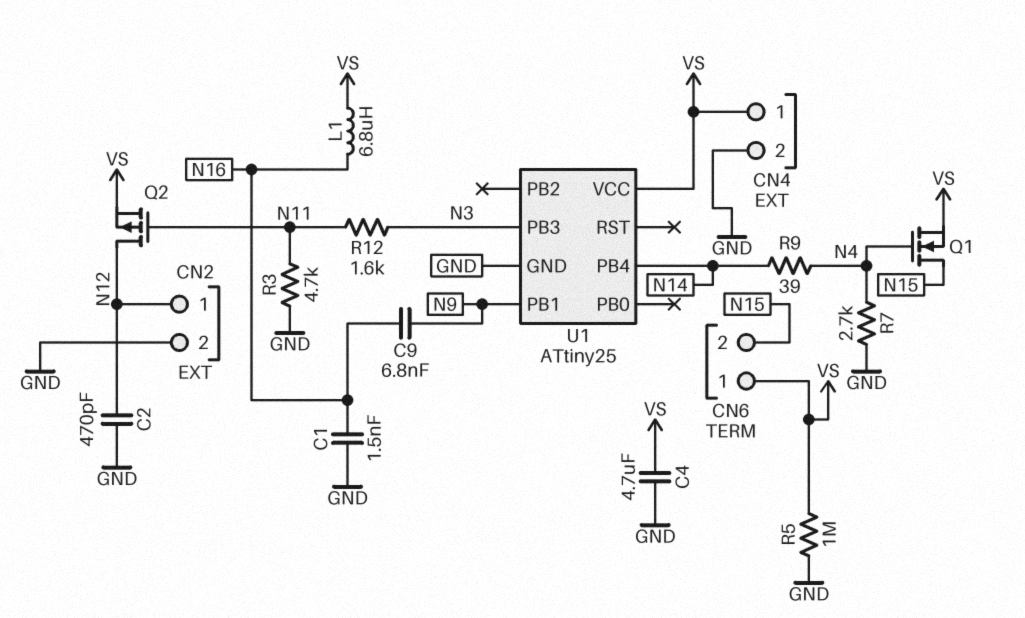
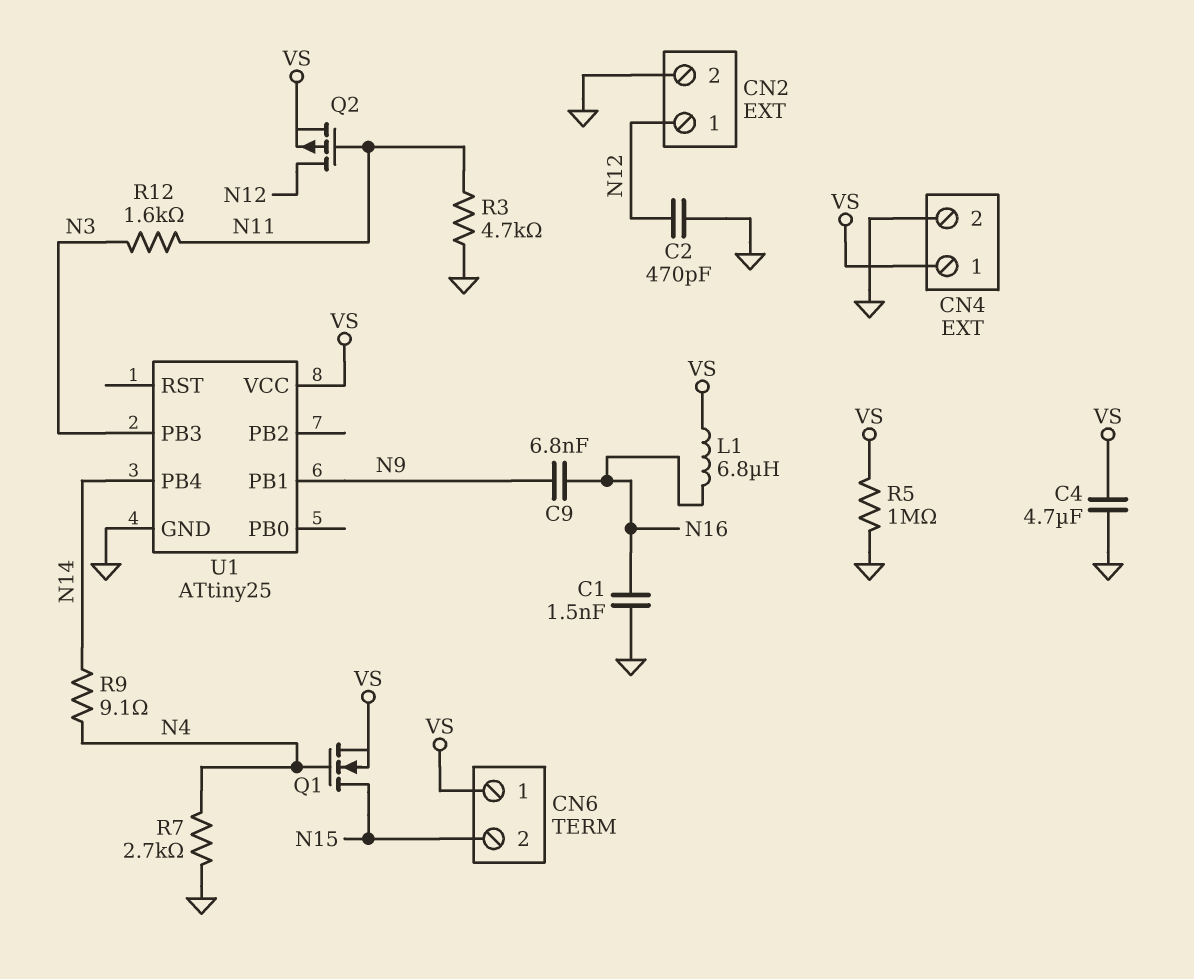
R9: 39 (N4, N14) -> 9.1 (N4, N14)

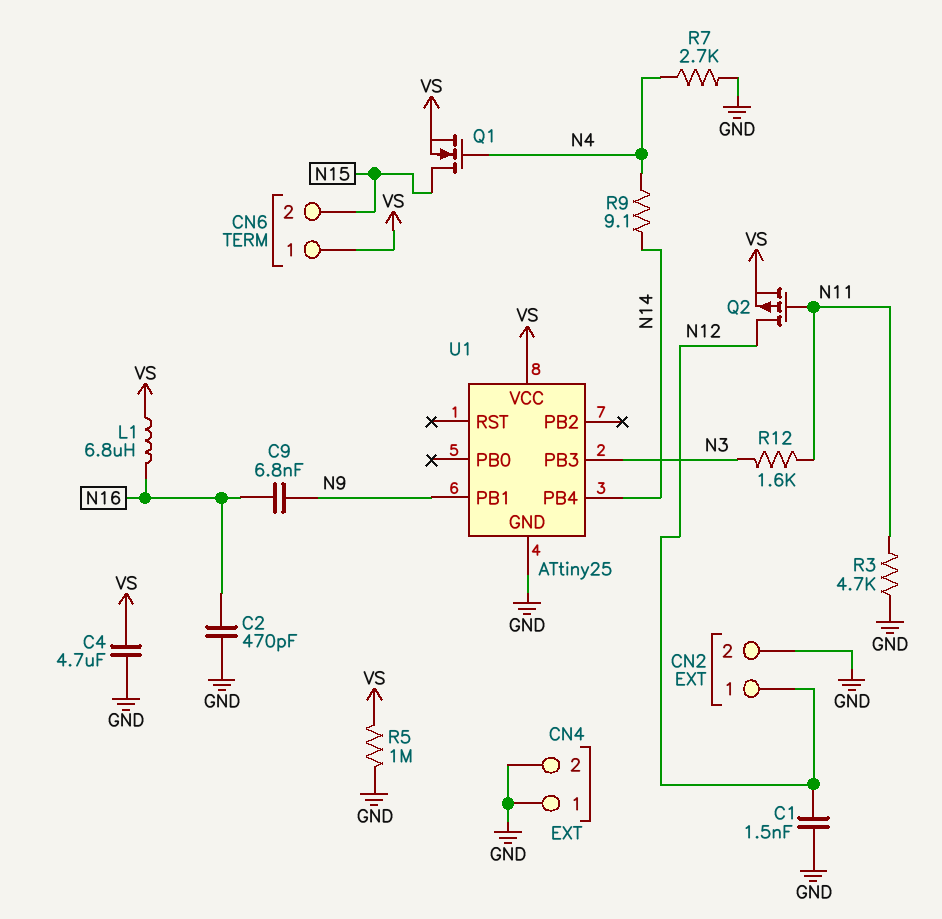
C1: 1.5nF (GND, N16) -> 1.5nF (GND, N12)
C2: 470pF (GND, N12) -> 470pF (GND, N16)
CN4 pin 1: VS -> GND

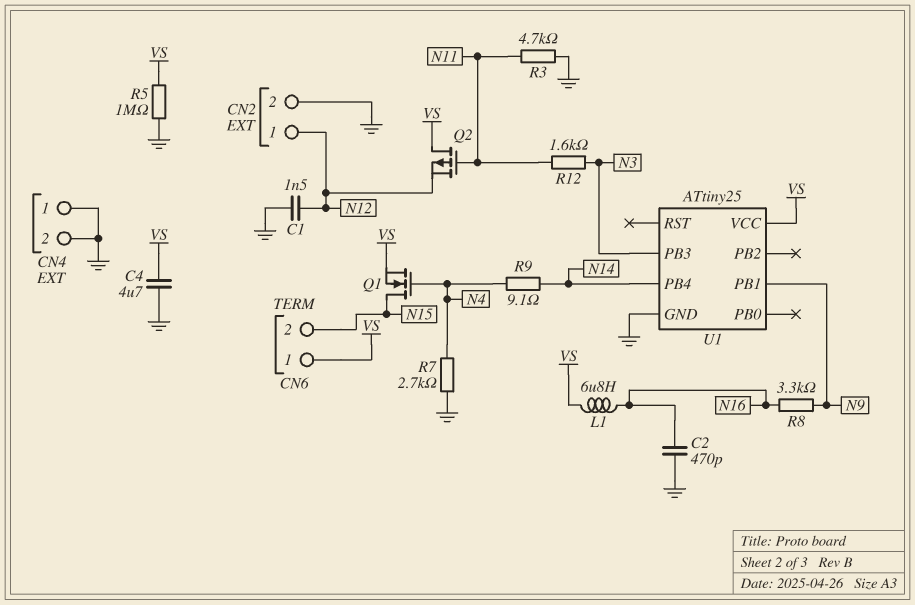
C9: 6.8nF (N9, N16) -> none
Q2: PMOS (G N11, D N12, S VS) -> PMOS (G N11, D VS, S N12)
R8: none -> 3.3k (N9, N16)

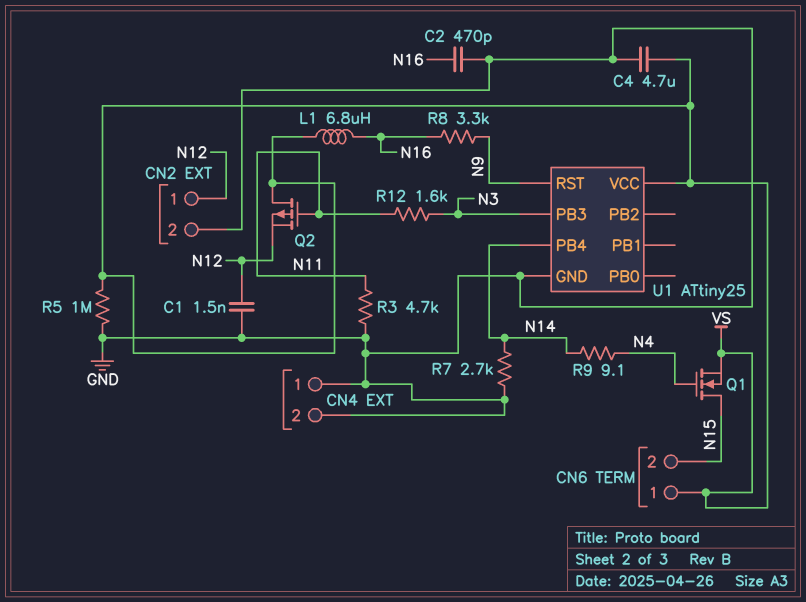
R7: 2.7k (GND, N4) -> 2.7k (GND, N14)
U1 pin PB1: N9 -> none
U1 pin RST: none -> N9

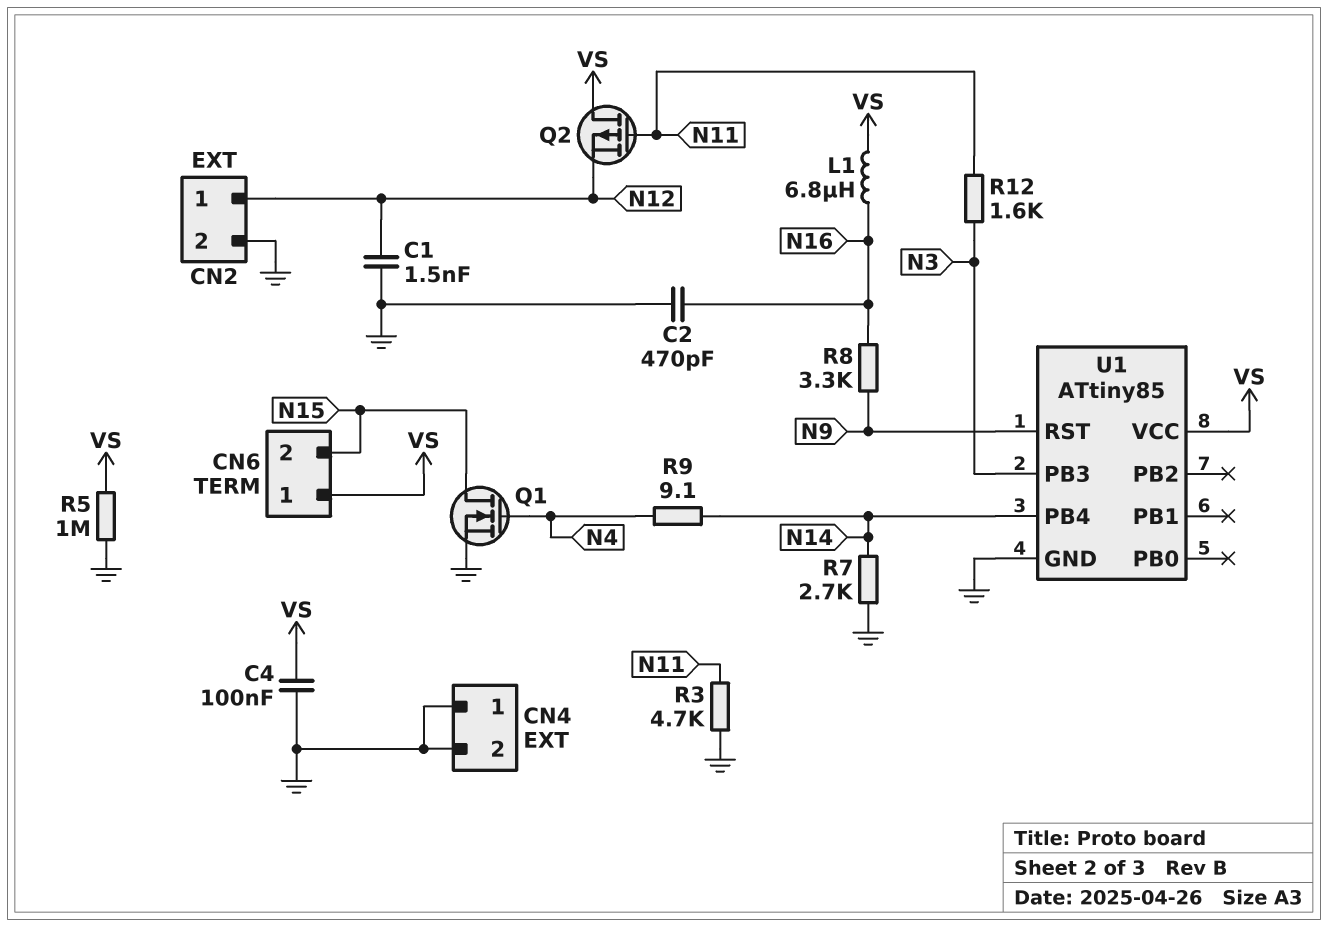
C4: 4.7uF (GND, VS) -> 100nF (GND, VS)
Q1: NMOS (G N4, D N15, S VS) -> NMOS (G N4, D N15, S GND)
U1: ATtiny25 -> ATtiny85

